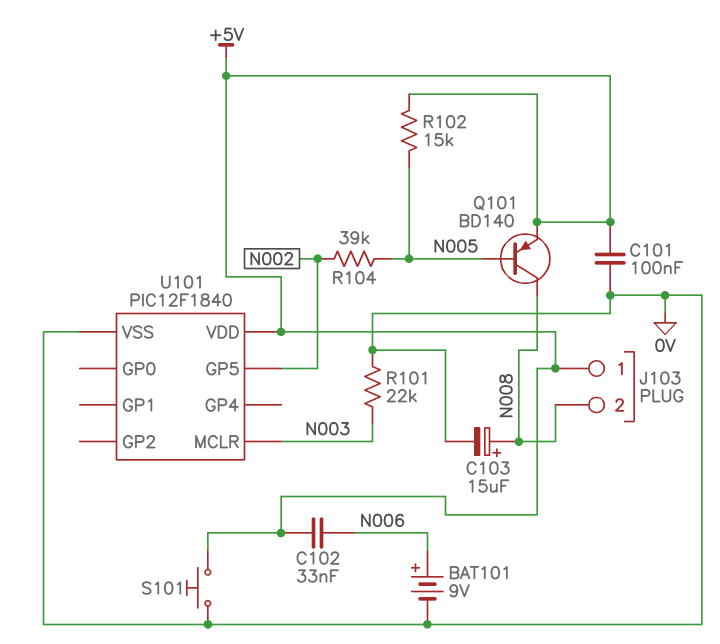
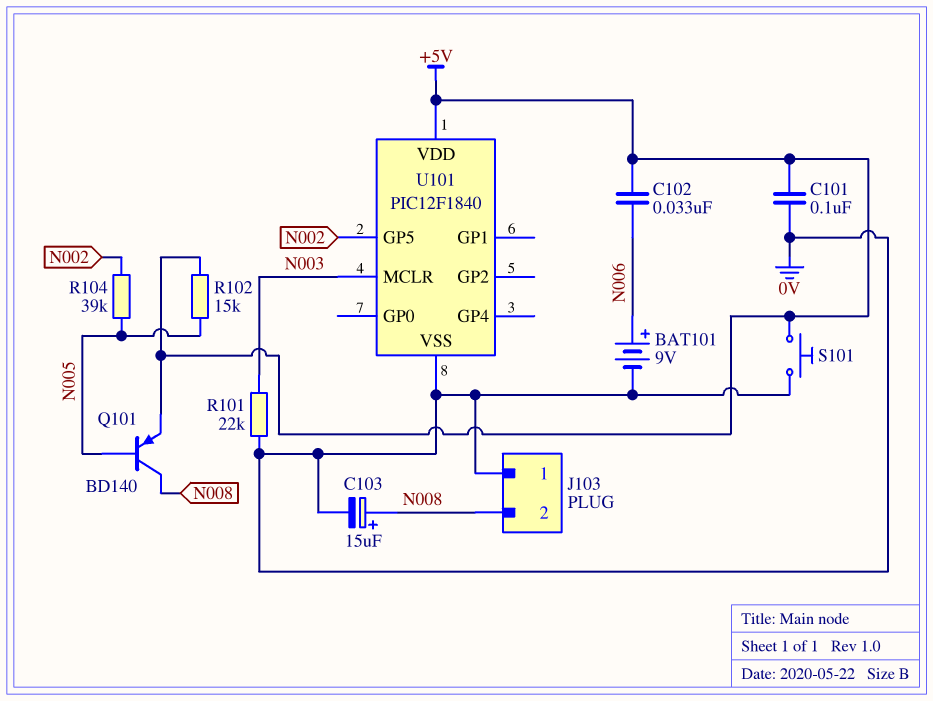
J103 pin 1: +5V -> 0V

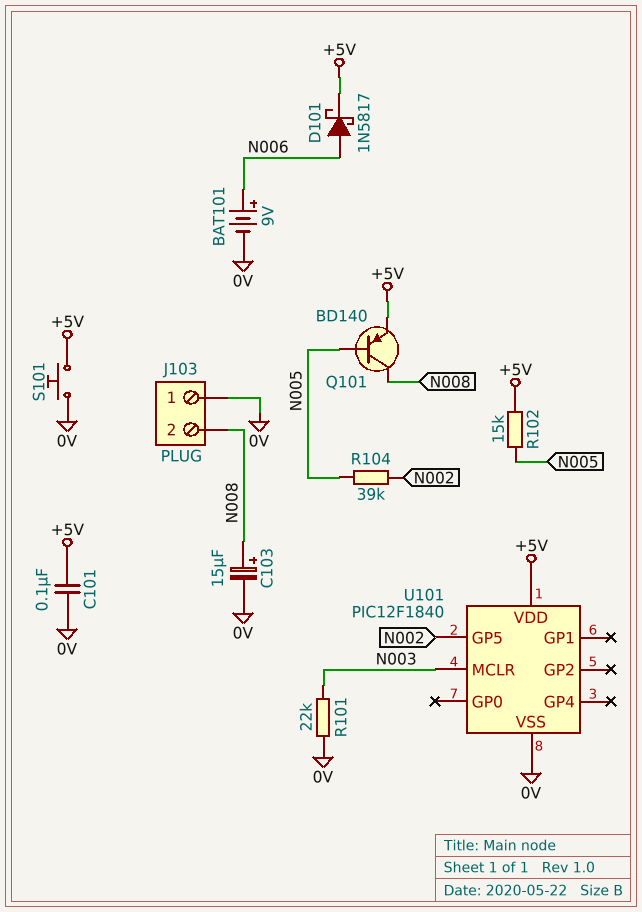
C102: 33nF (+5V, N006) -> none
D101: none -> schottky 1N5817 (A N006, K +5V)

